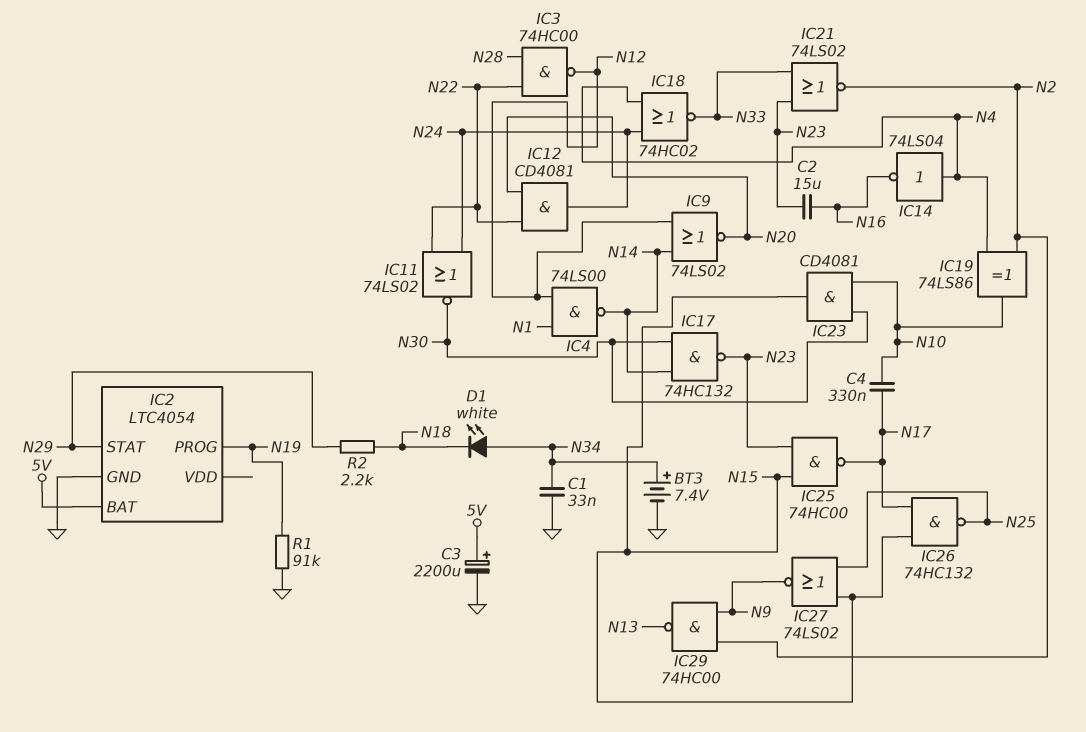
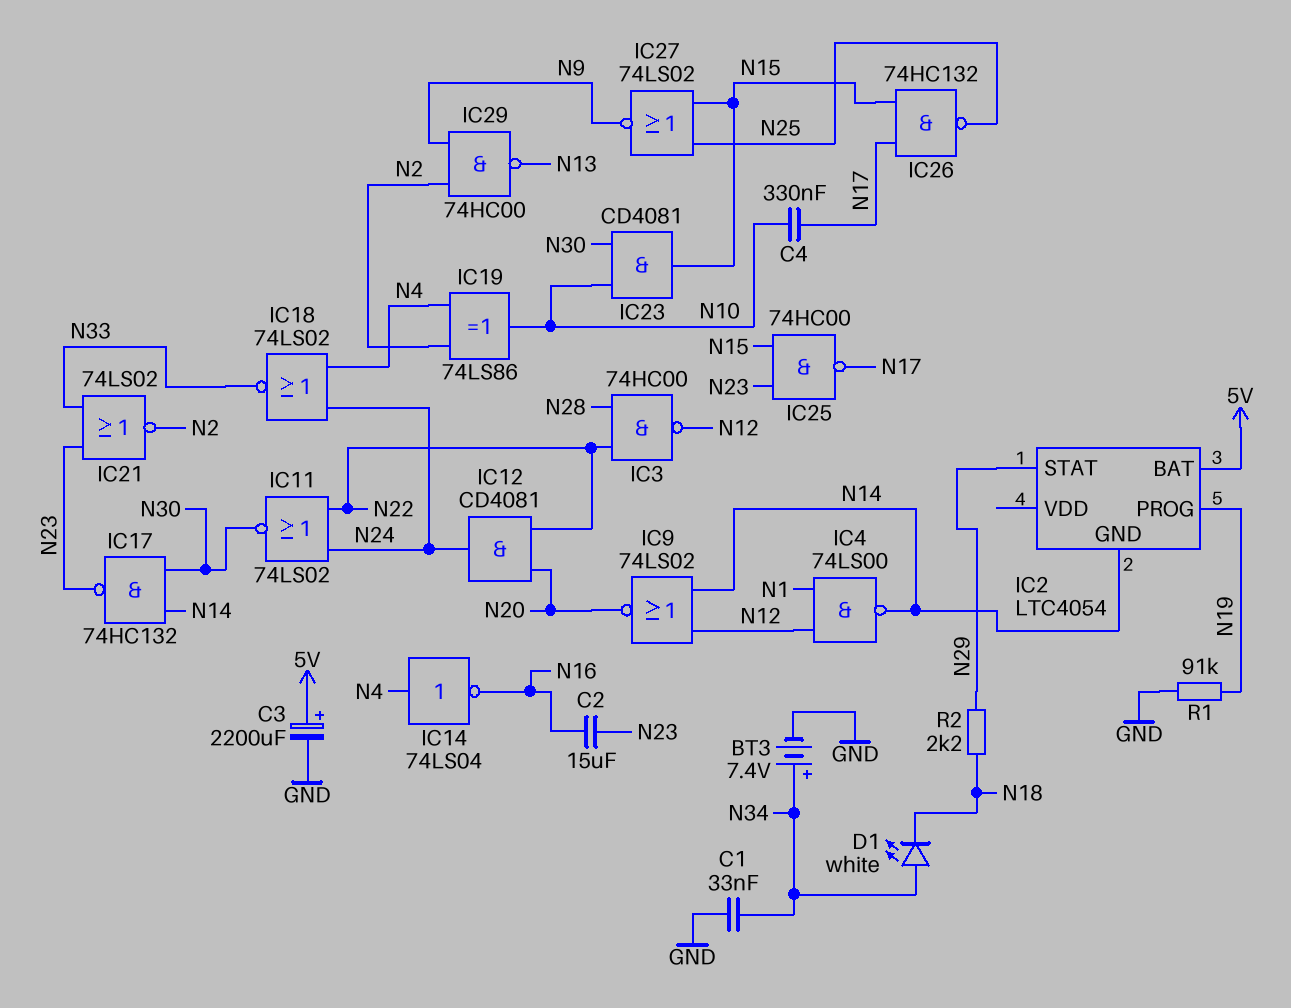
IC2 pin GND: GND -> N14
IC18: NOR 74HC02 (in N4, in N24, out N33) -> NOR 74LS02 (in N4, in N24, out N33)

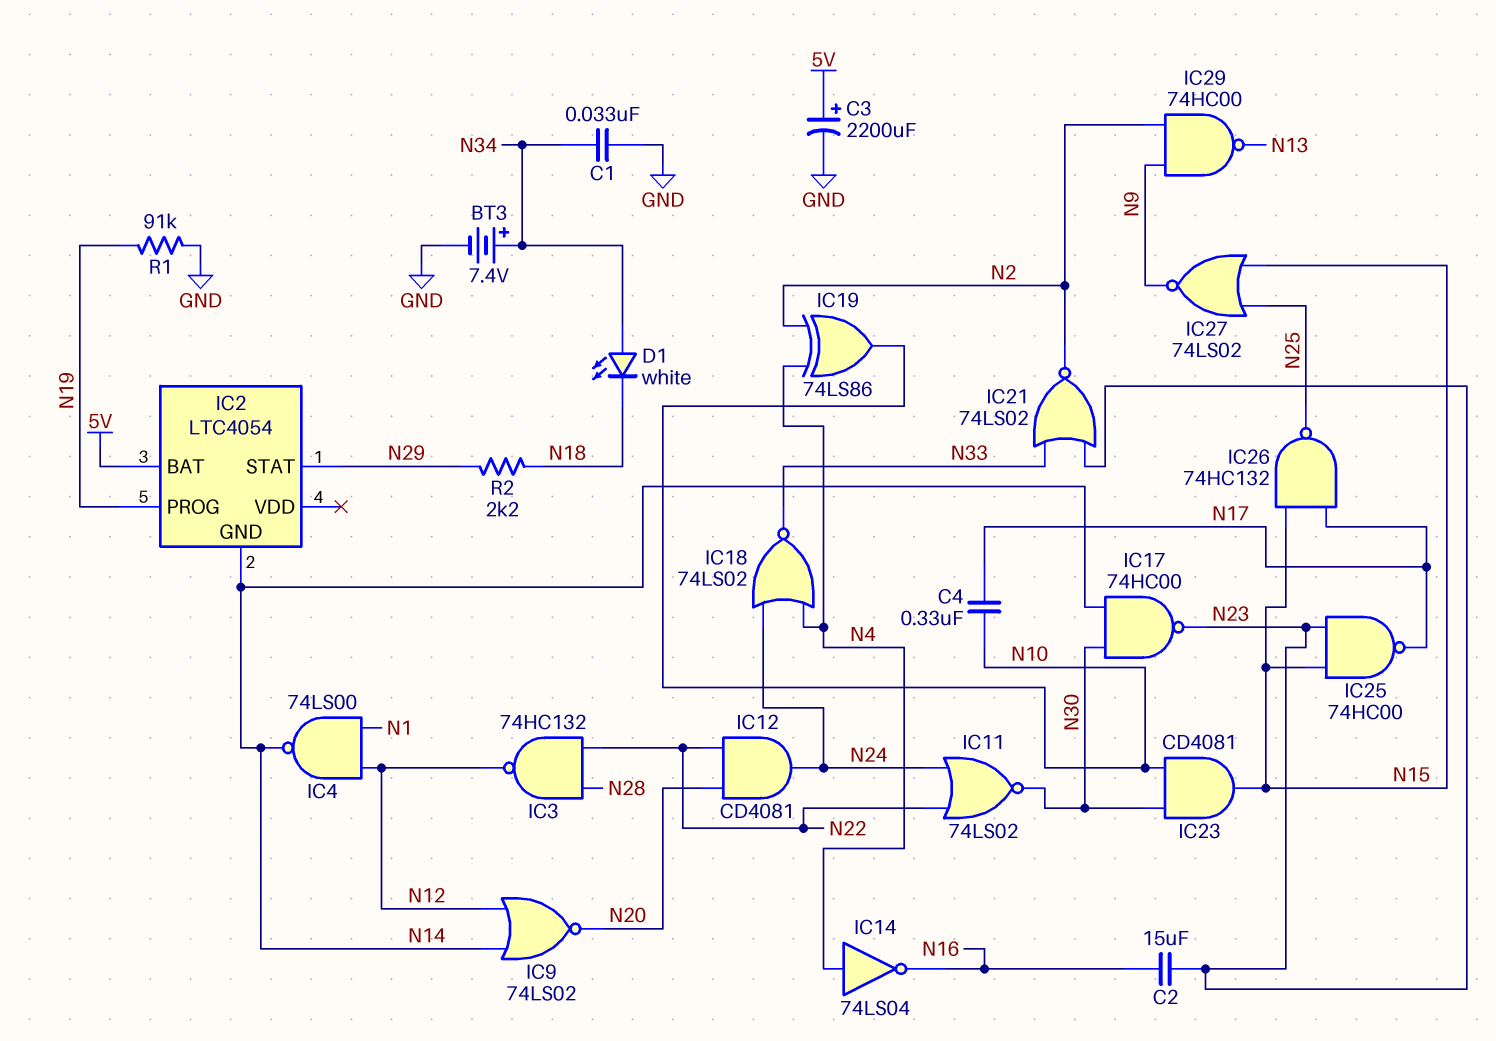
IC3: NAND 74HC00 (in N22, in N28, out N12) -> NAND 74HC132 (in N22, in N28, out N12)
IC17: NAND 74HC132 (in N14, in N30, out N23) -> NAND 74HC00 (in N14, in N30, out N23)

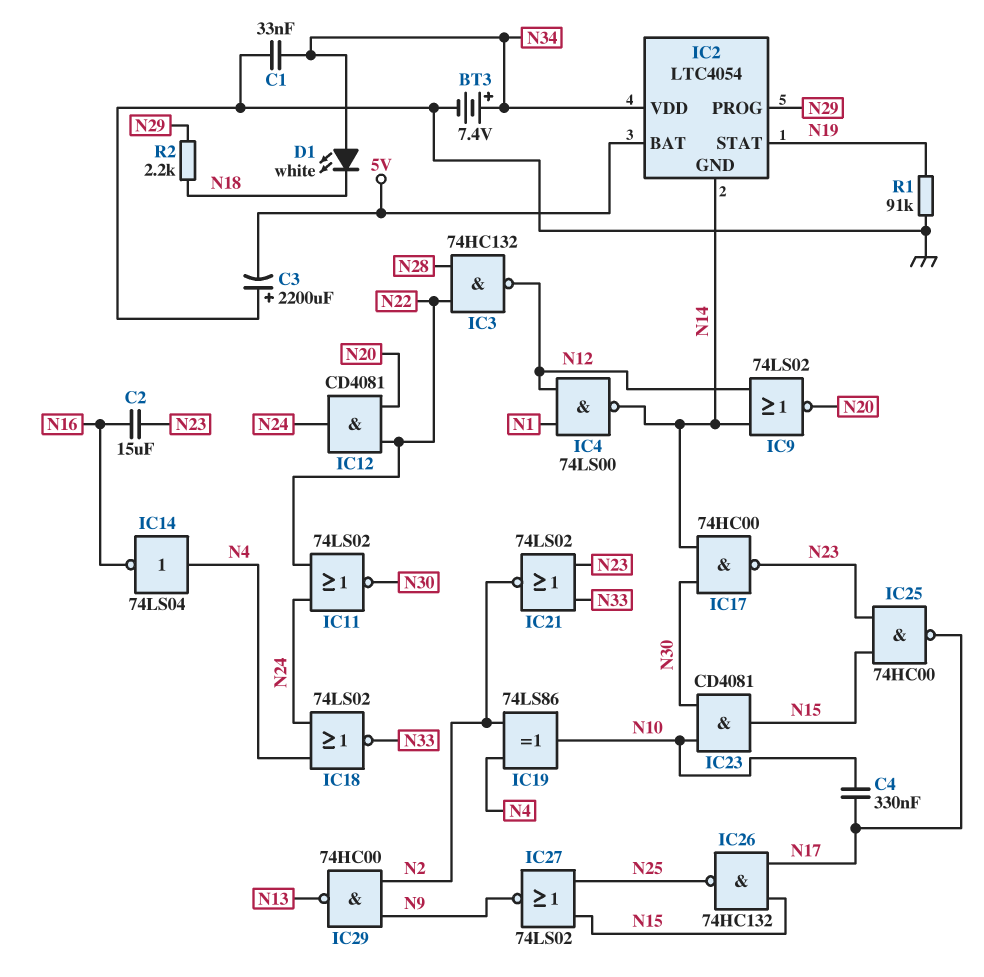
C3: 2200uF (plus 5V, minus GND) -> 2200uF (plus GND, minus 5V)
IC2 pin PROG: N19 -> N29
IC2 pin STAT: N29 -> N19
IC2 pin VDD: none -> N34

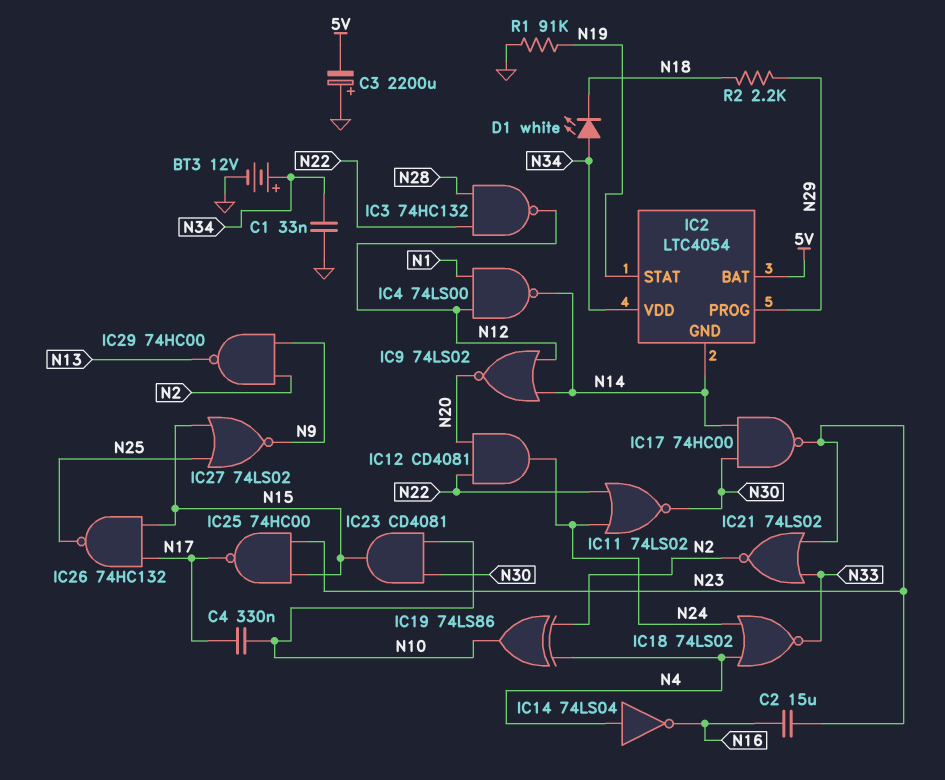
BT3: 7.4V (plus N34, minus GND) -> 12V (plus N34, minus GND)

